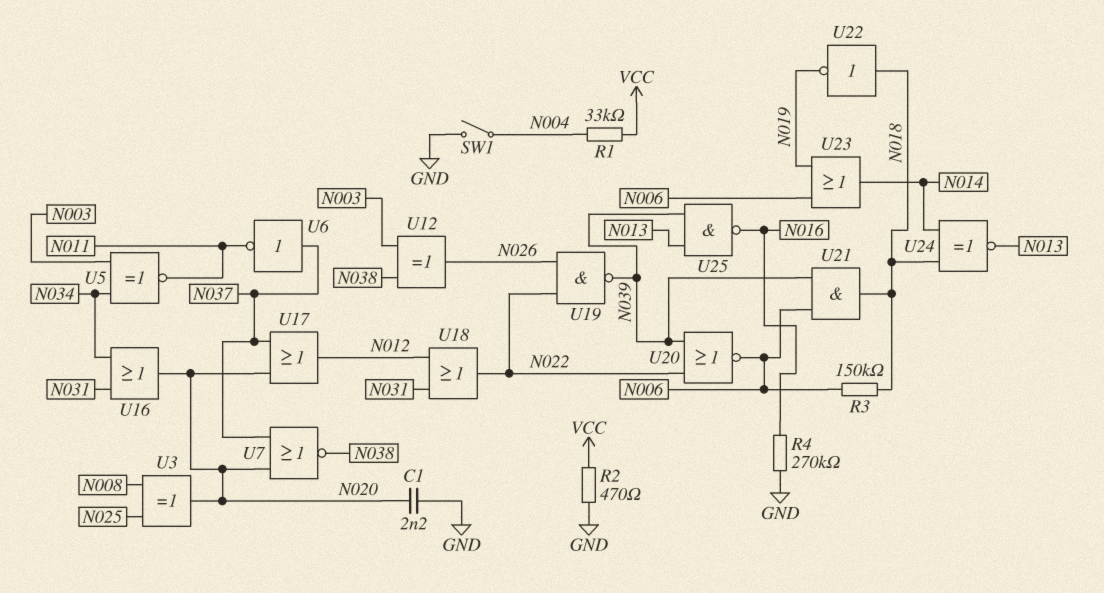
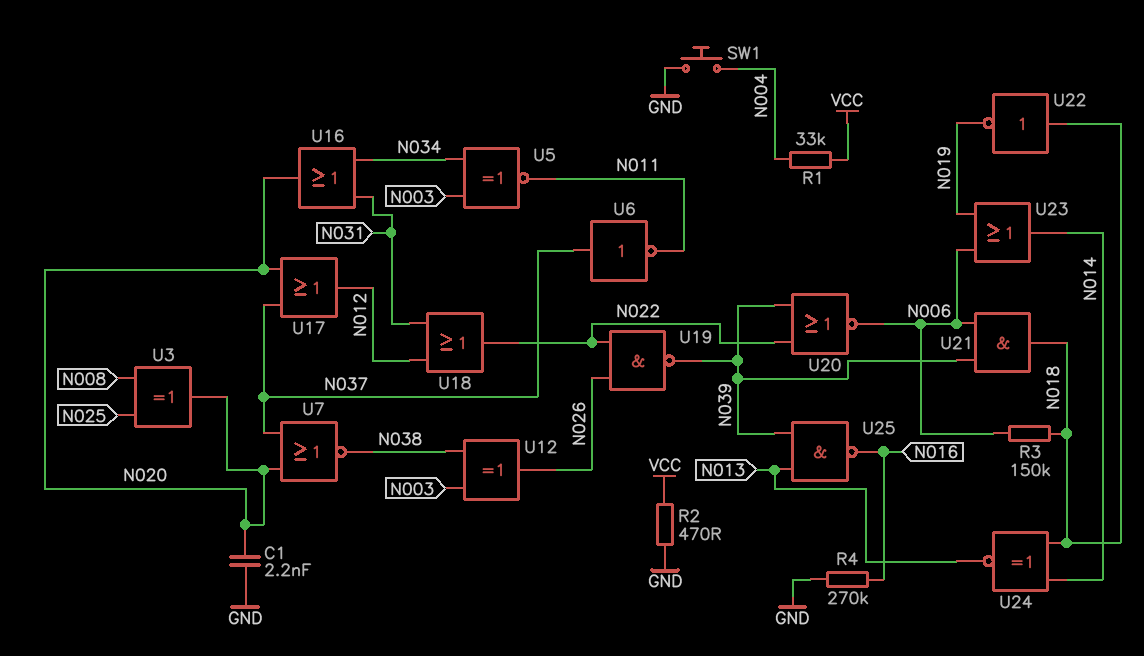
SW1: switch (GND, N004) -> button (GND, N004)

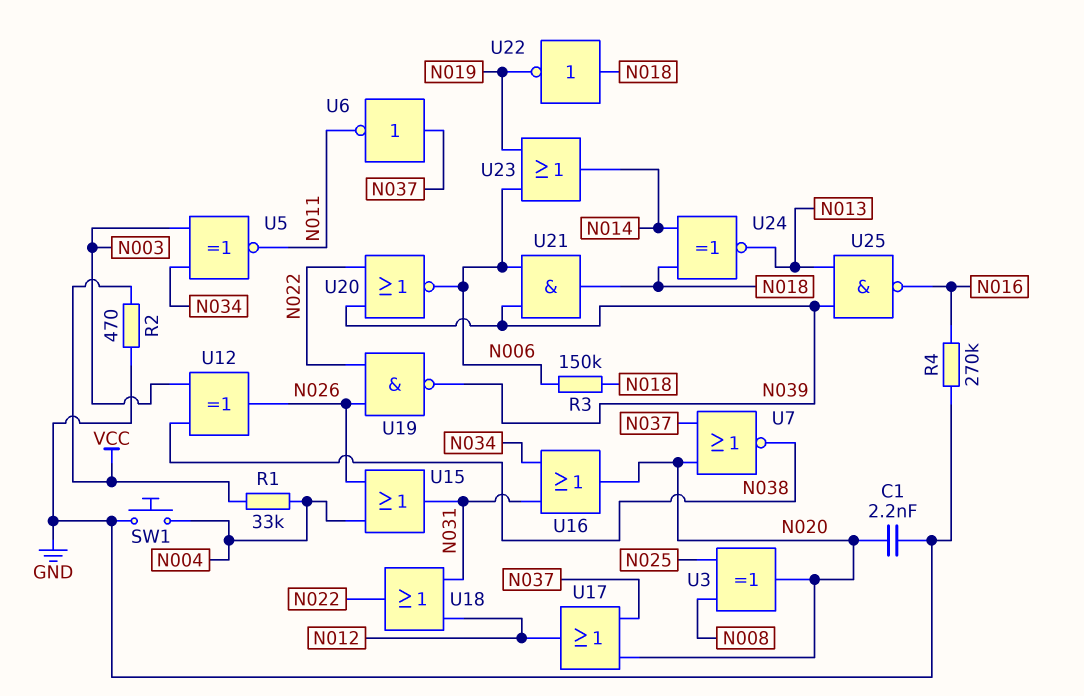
U15: none -> OR (in N004, in N026, out N031)

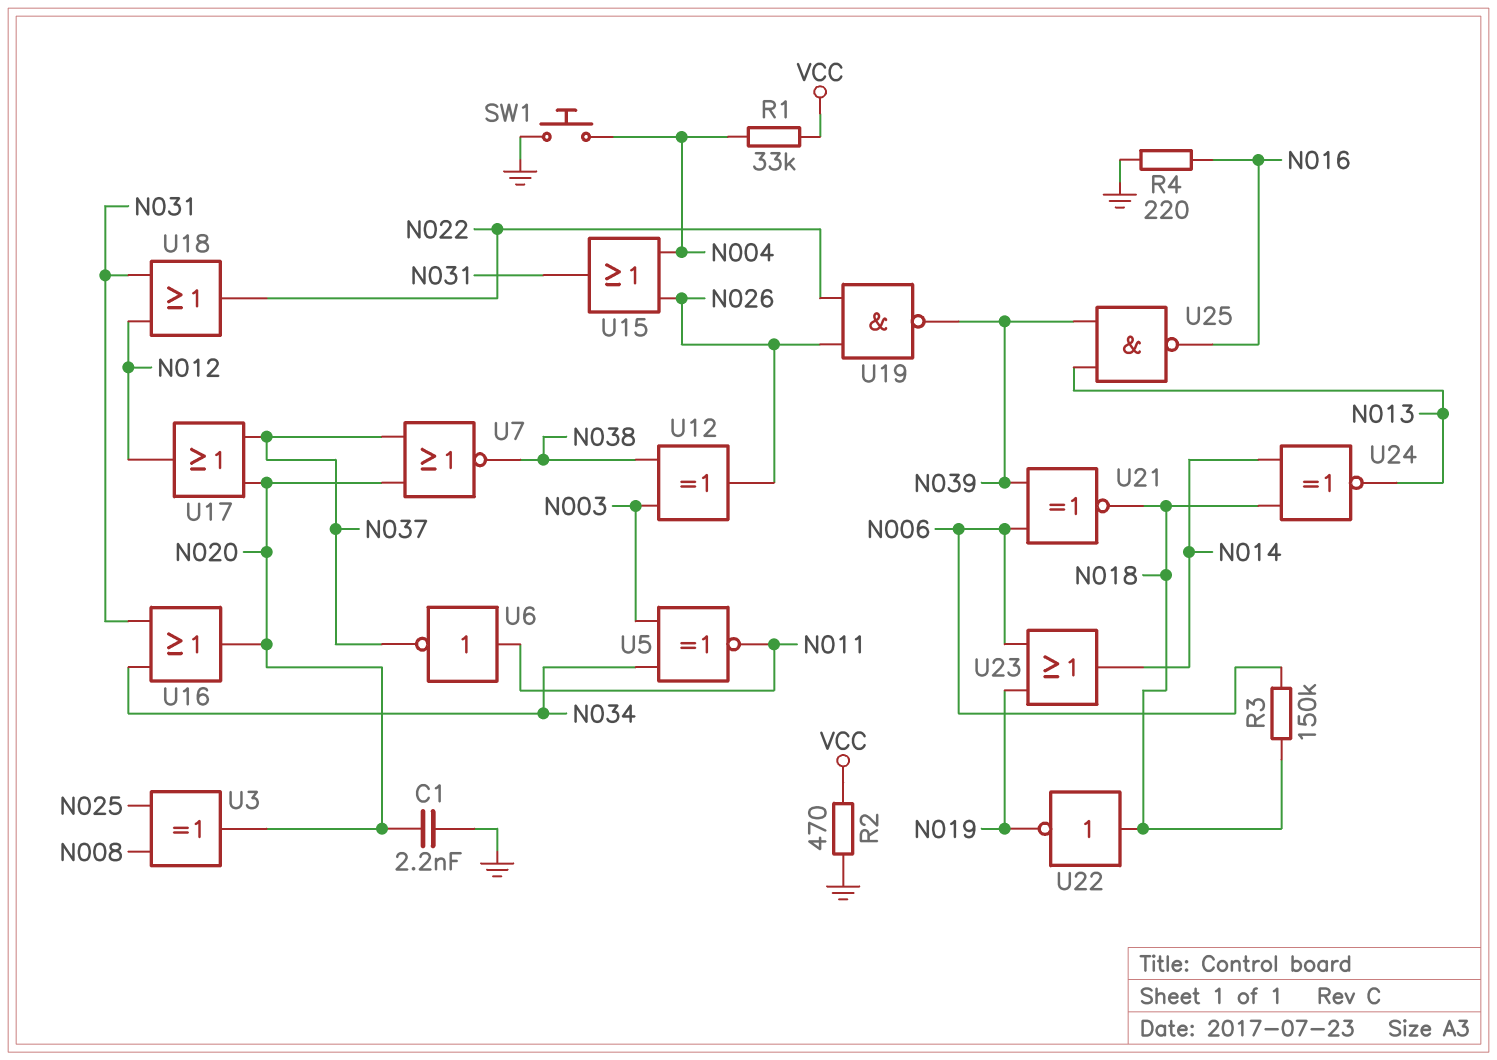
R4: 270k (GND, N016) -> 220 (GND, N016)
U6: NOT (in N037, out N011) -> NOT (in N011, out N037)
U20: NOR (in N022, in N039, out N006) -> none
U21: AND (in N006, in N039, out N018) -> XNOR (in N006, in N039, out N018)

